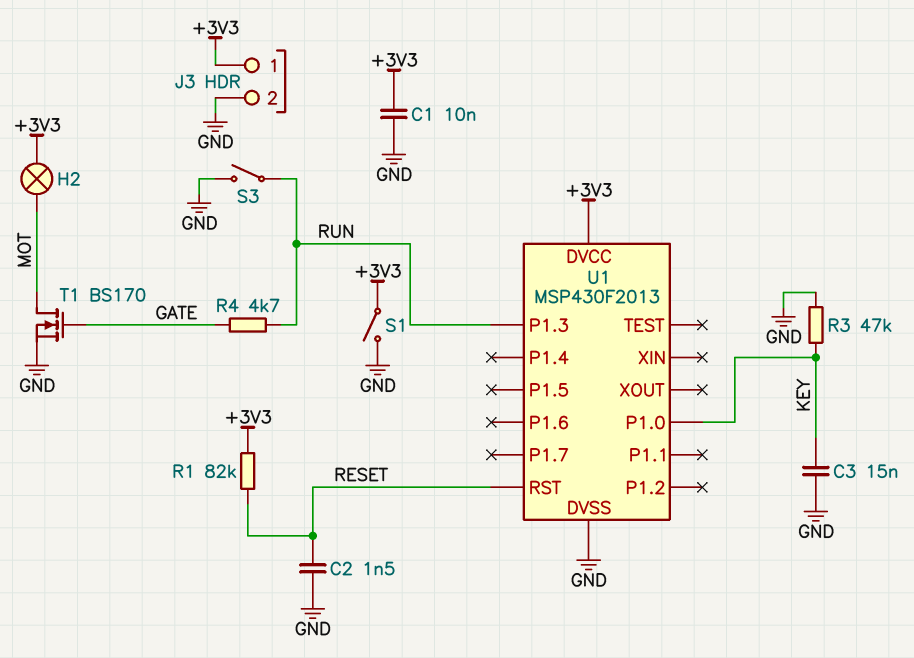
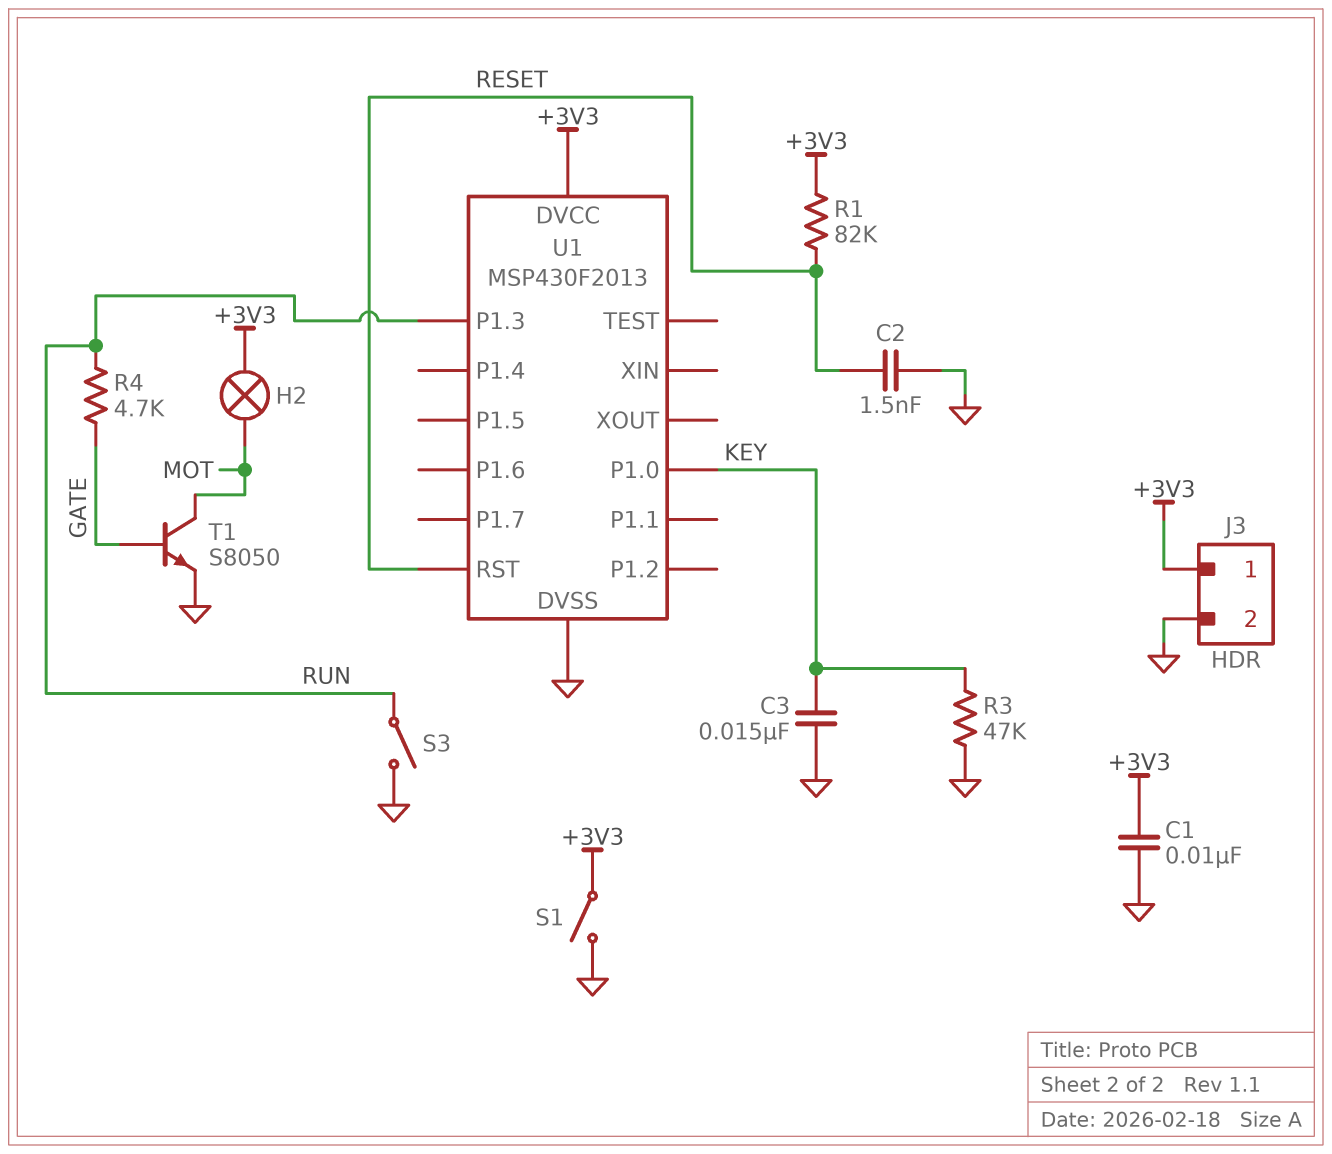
T1: NMOS BS170 (G GATE, D MOT, S GND) -> NPN S8050 (B GATE, C MOT, E GND)

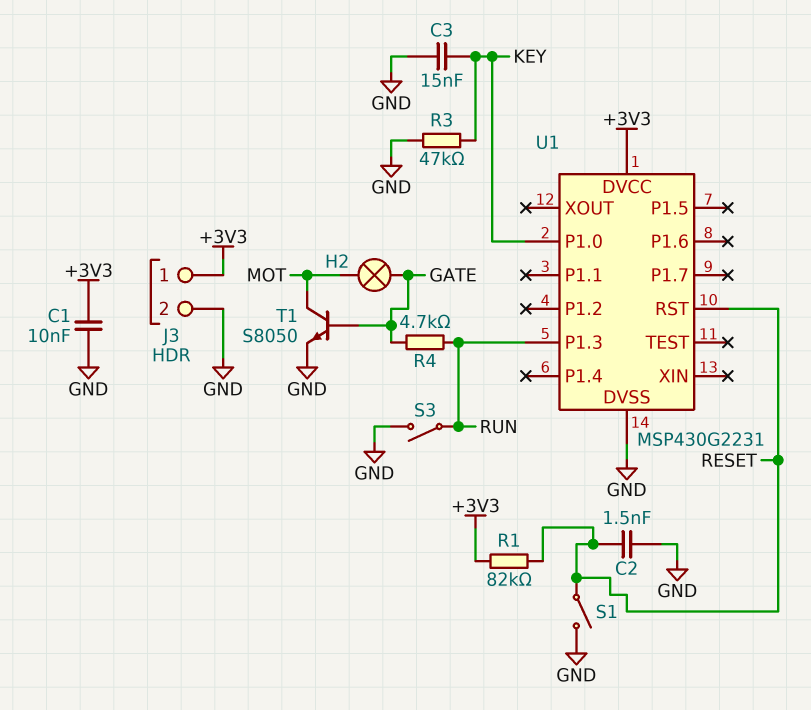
H2: lamp (+3V3, MOT) -> lamp (GATE, MOT)
S1: switch (+3V3, GND) -> switch (GND, RESET)
U1: MSP430F2013 -> MSP430G2231

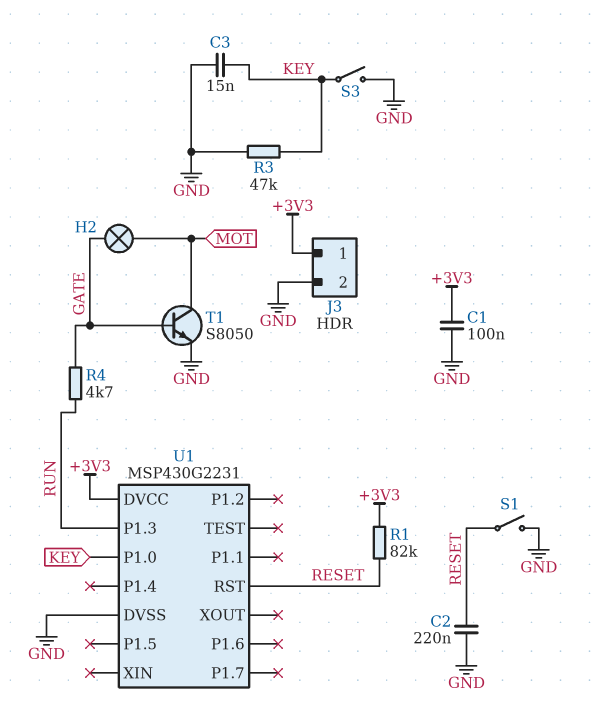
C1: 10nF (+3V3, GND) -> 100nF (+3V3, GND)
C2: 1.5nF (GND, RESET) -> 220nF (GND, RESET)
S3: switch (GND, RUN) -> switch (GND, KEY)

